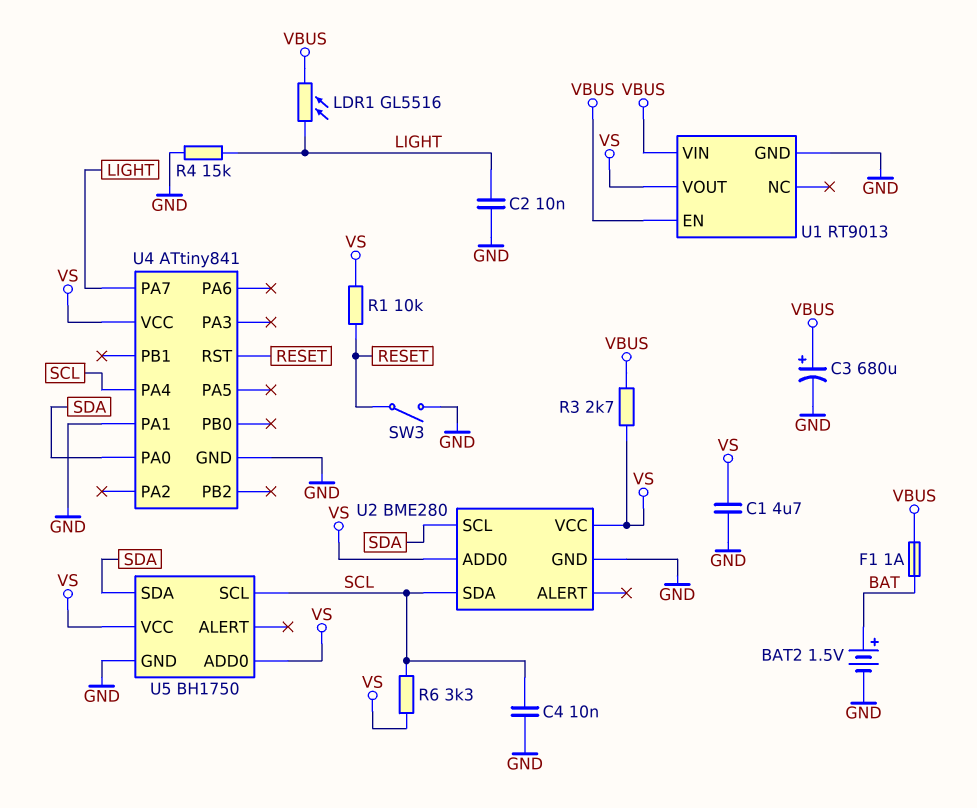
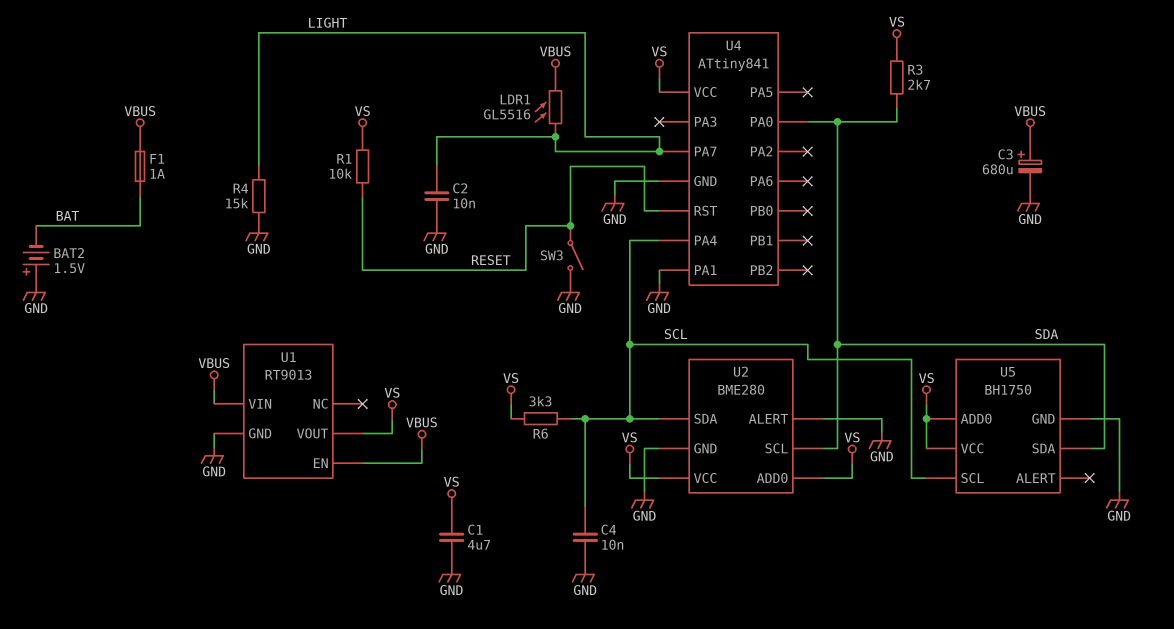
BAT2: 1.5V (plus BAT, minus GND) -> 1.5V (plus GND, minus BAT)
R3: 2.7k (VBUS, VS) -> 2.7k (SDA, VS)
U2 pin ALERT: none -> GND

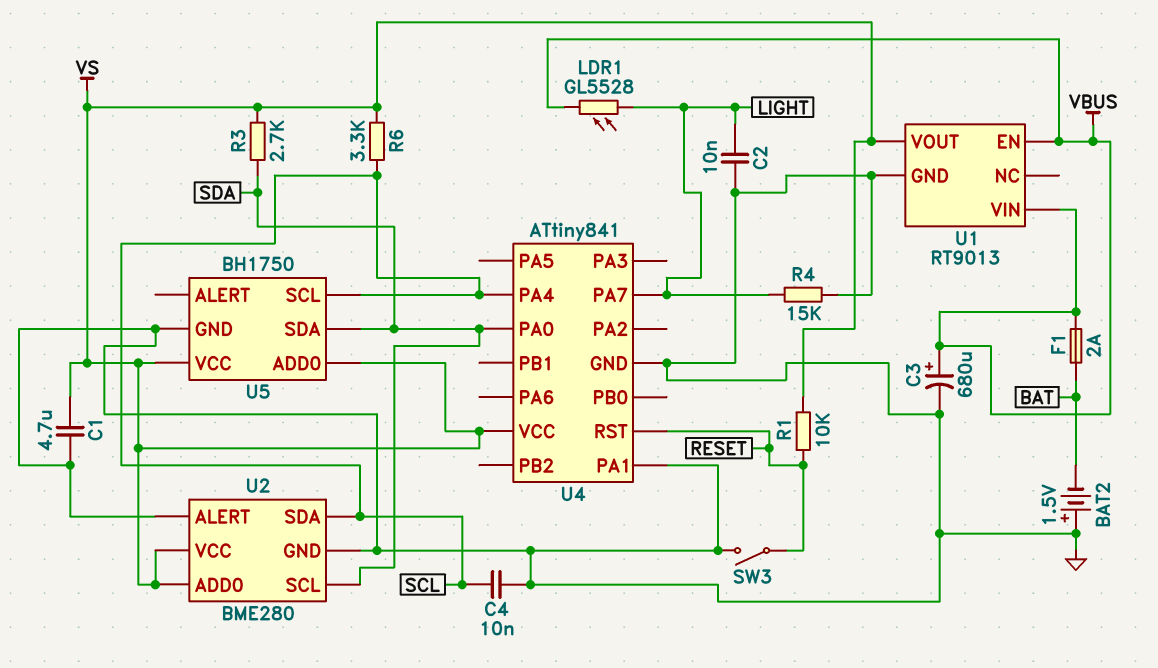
F1: 1A (BAT, VBUS) -> 2A (BAT, VBUS)
LDR1: GL5516 (LIGHT, VBUS) -> GL5528 (LIGHT, VBUS)

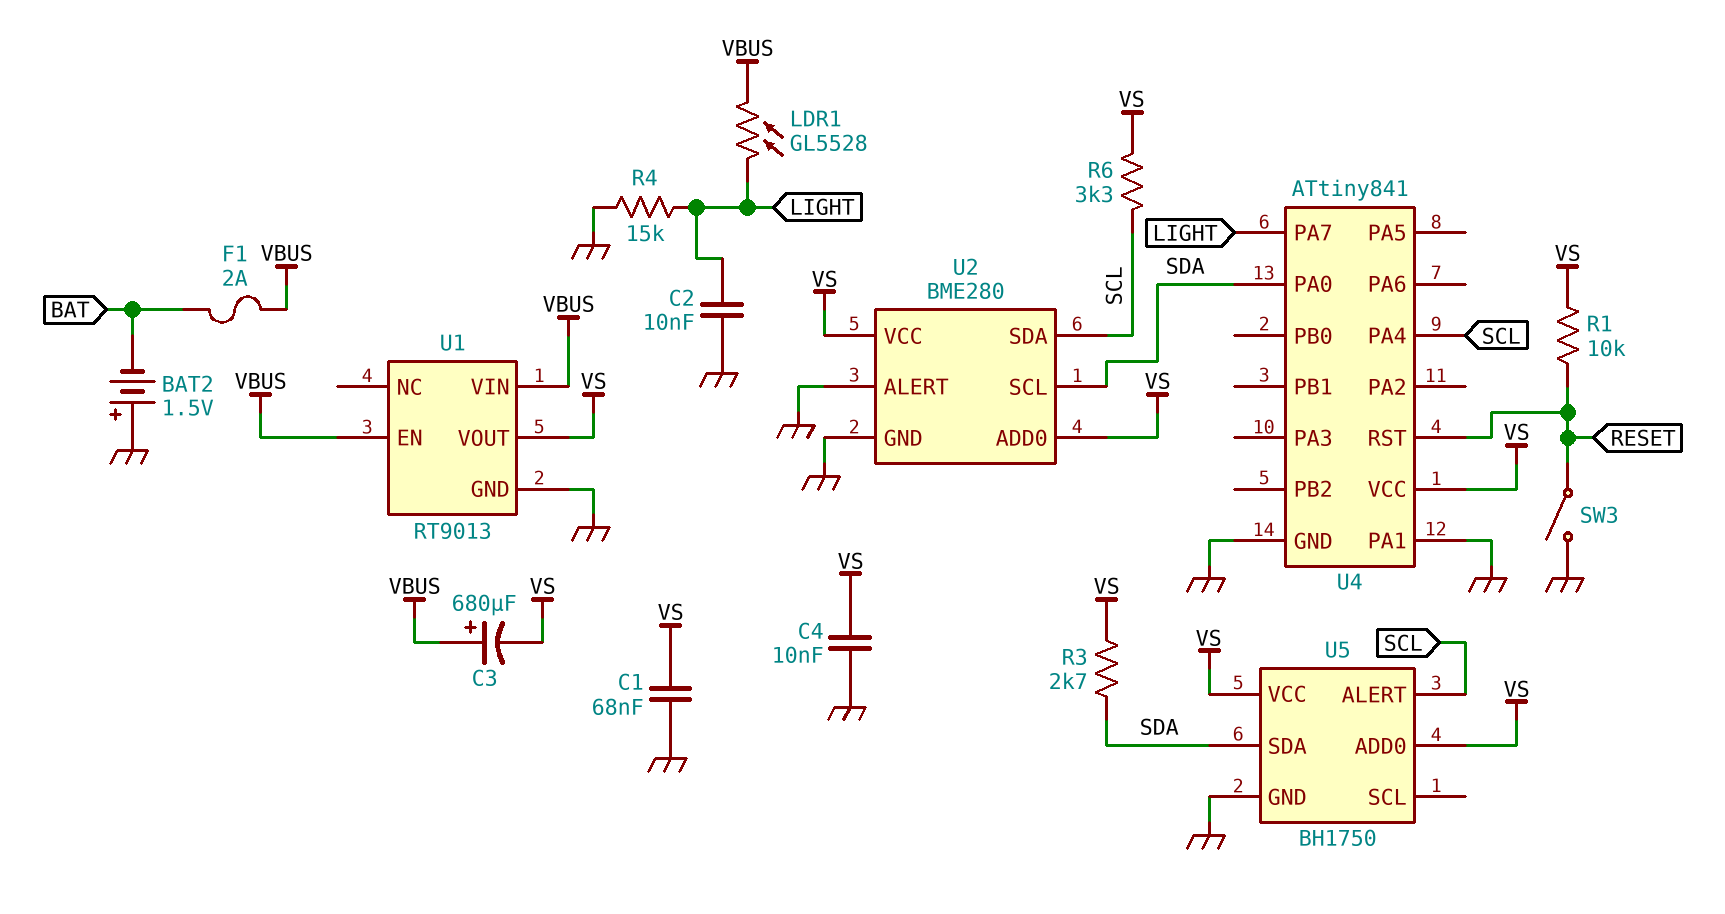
C1: 4.7uF (GND, VS) -> 68nF (GND, VS)
C3: 680uF (plus VBUS, minus GND) -> 680uF (plus VBUS, minus VS)
C4: 10nF (GND, SCL) -> 10nF (GND, VS)
U5 pin ALERT: none -> SCL
U5 pin SCL: SCL -> none

